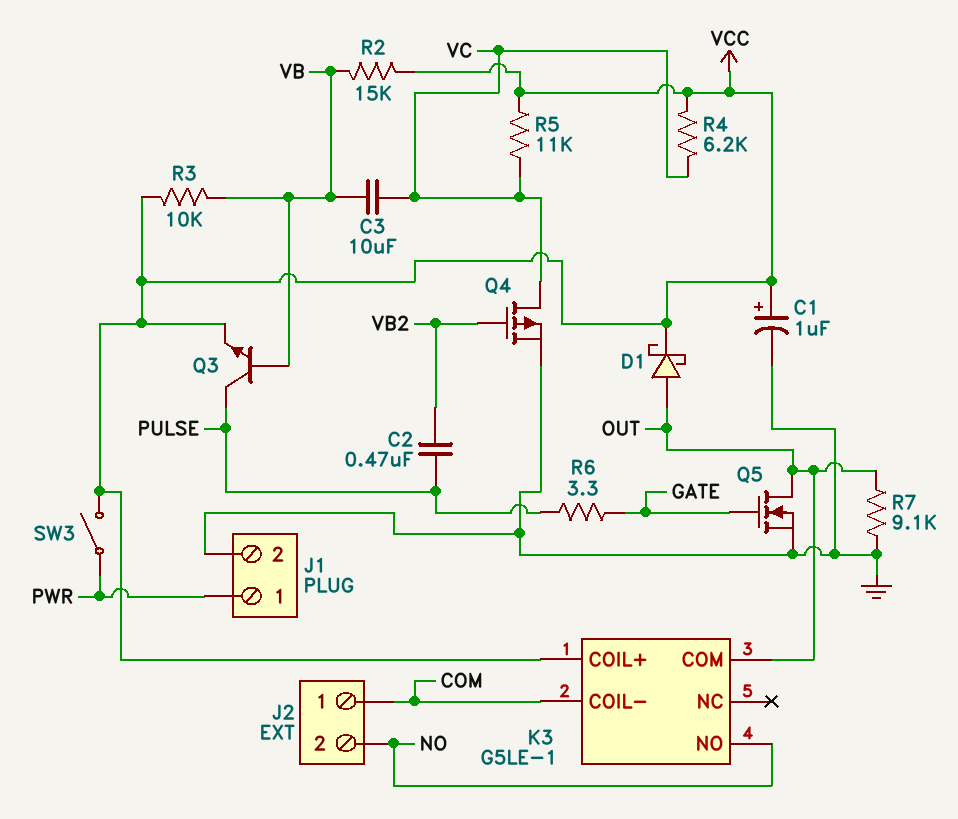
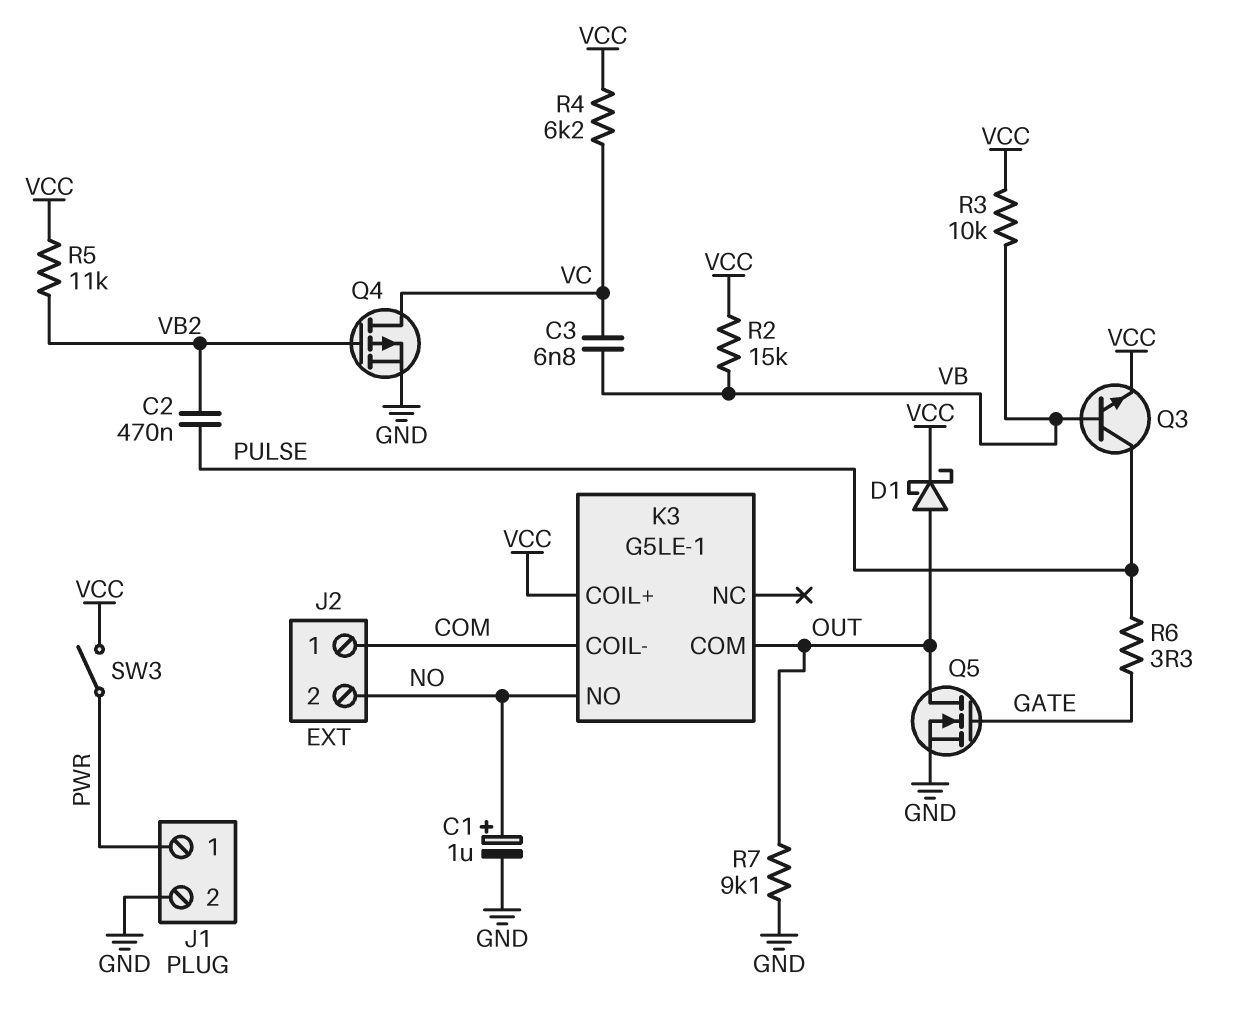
C1: 1uF (plus VCC, minus GND) -> 1uF (plus NO, minus GND)
C3: 10uF (VB, VC) -> 6.8nF (VB, VC)
R5: 11k (VC, VCC) -> 11k (VB2, VCC)

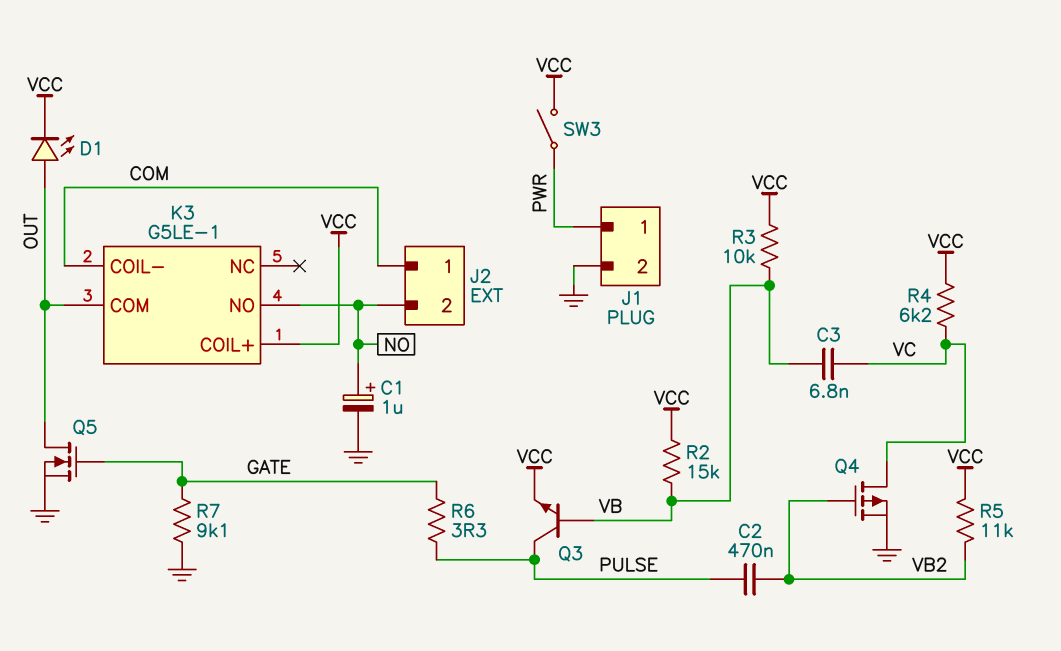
D1: schottky (A OUT, K VCC) -> LED (A OUT, K VCC)
R7: 9.1k (GND, OUT) -> 9.1k (GATE, GND)

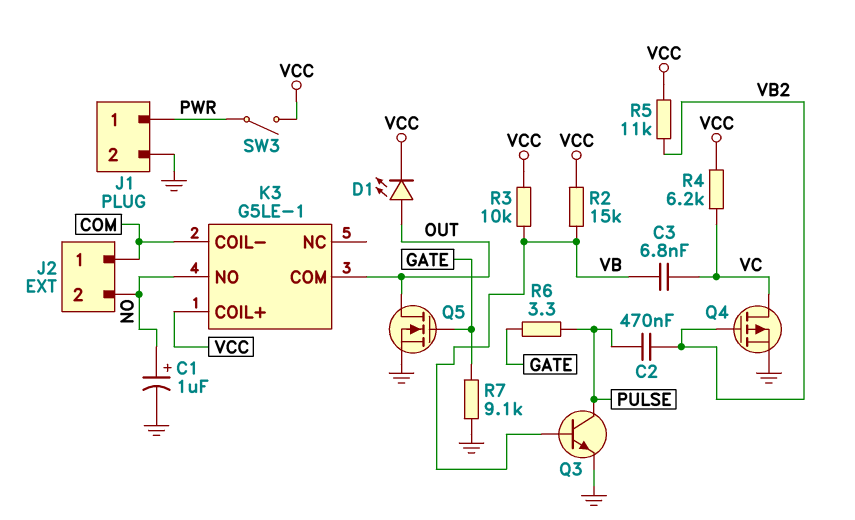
Q3: NPN (B VB, C PULSE, E VCC) -> NPN (B VB, C PULSE, E GND)

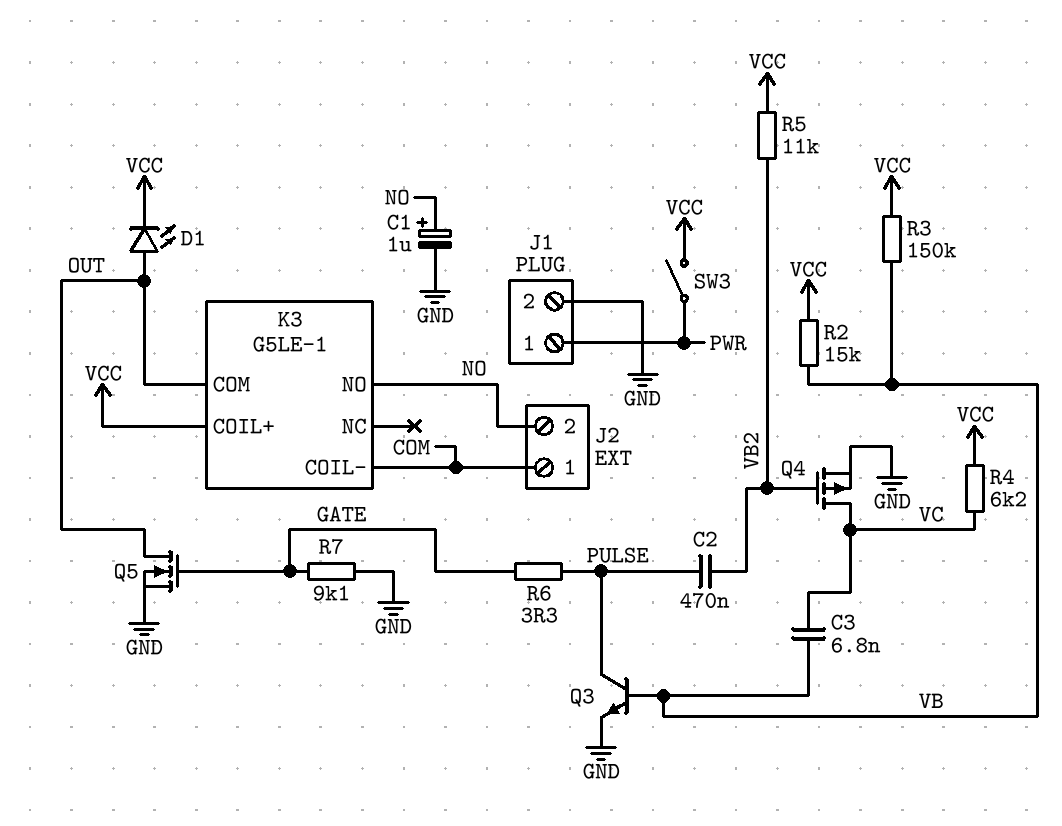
R3: 10k (VB, VCC) -> 150k (VB, VCC)

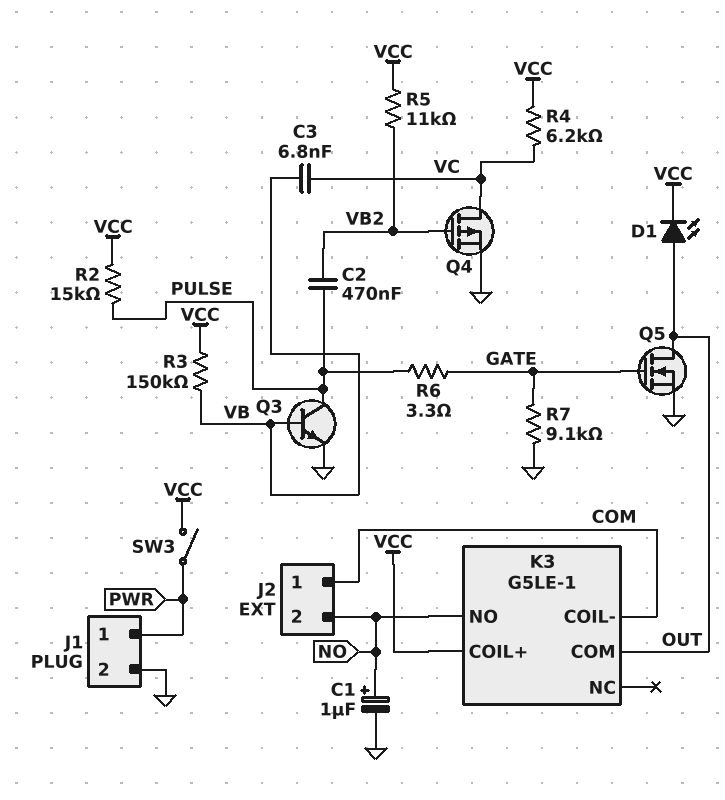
R2: 15k (VB, VCC) -> 15k (PULSE, VCC)

